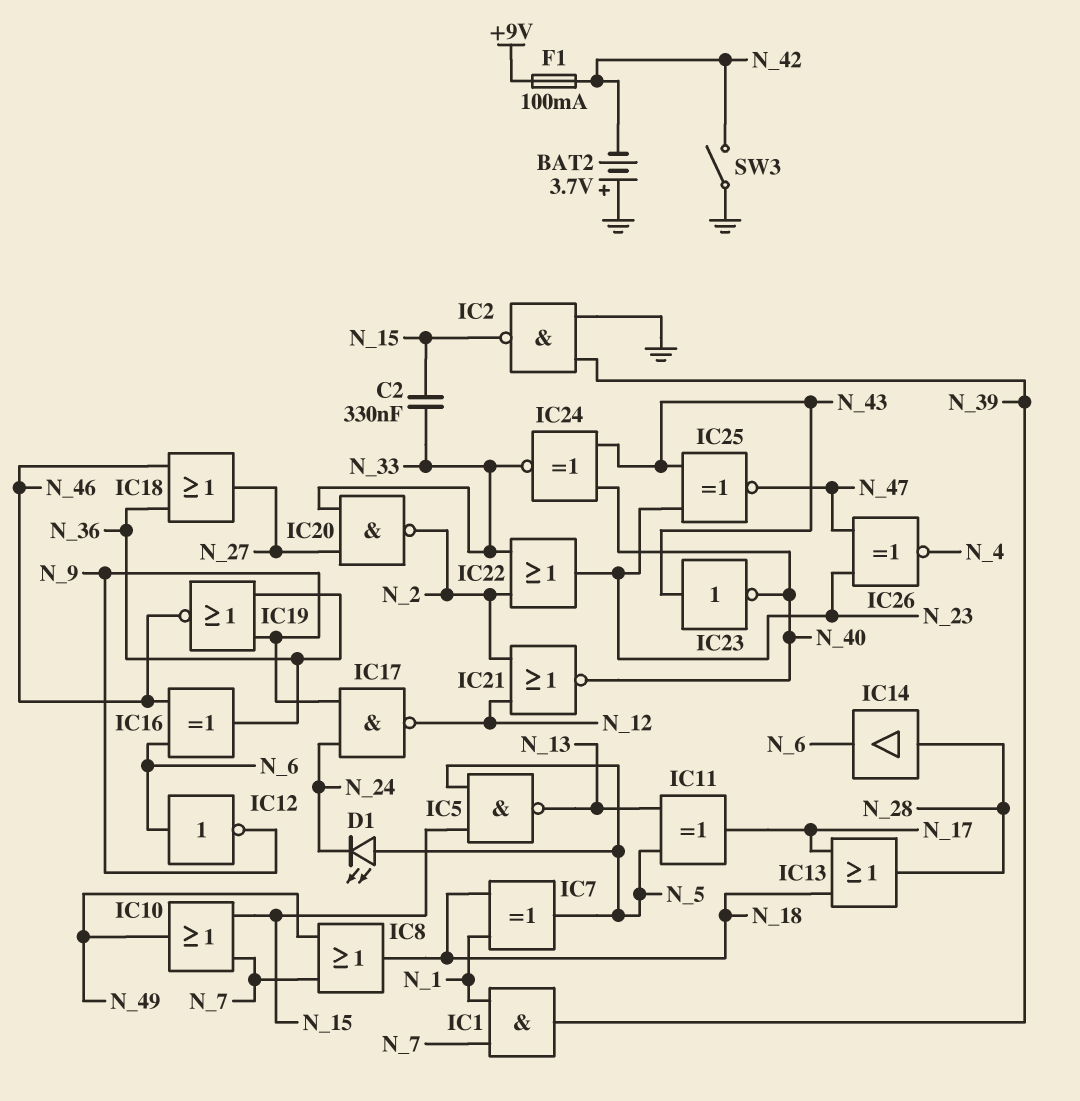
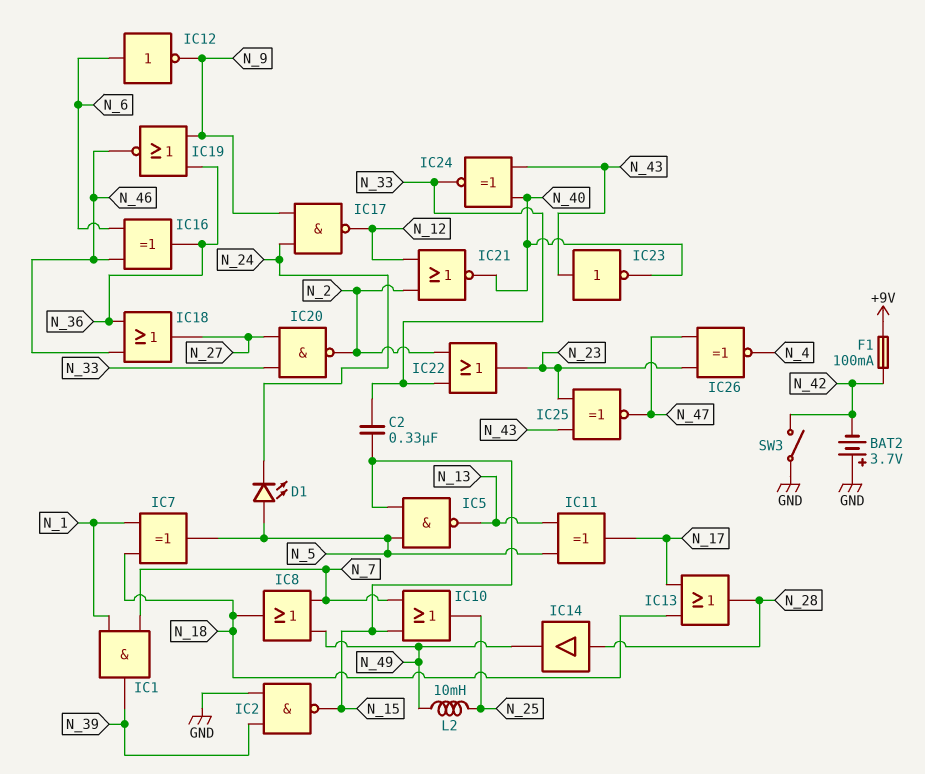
IC10: OR (in N_7, in N_15, out N_49) -> OR (in N_7, in N_15, out N_25)
IC14: buffer (in N_28, out N_6) -> buffer (in N_28, out N_49)
L2: none -> 10mH (N_25, N_49)

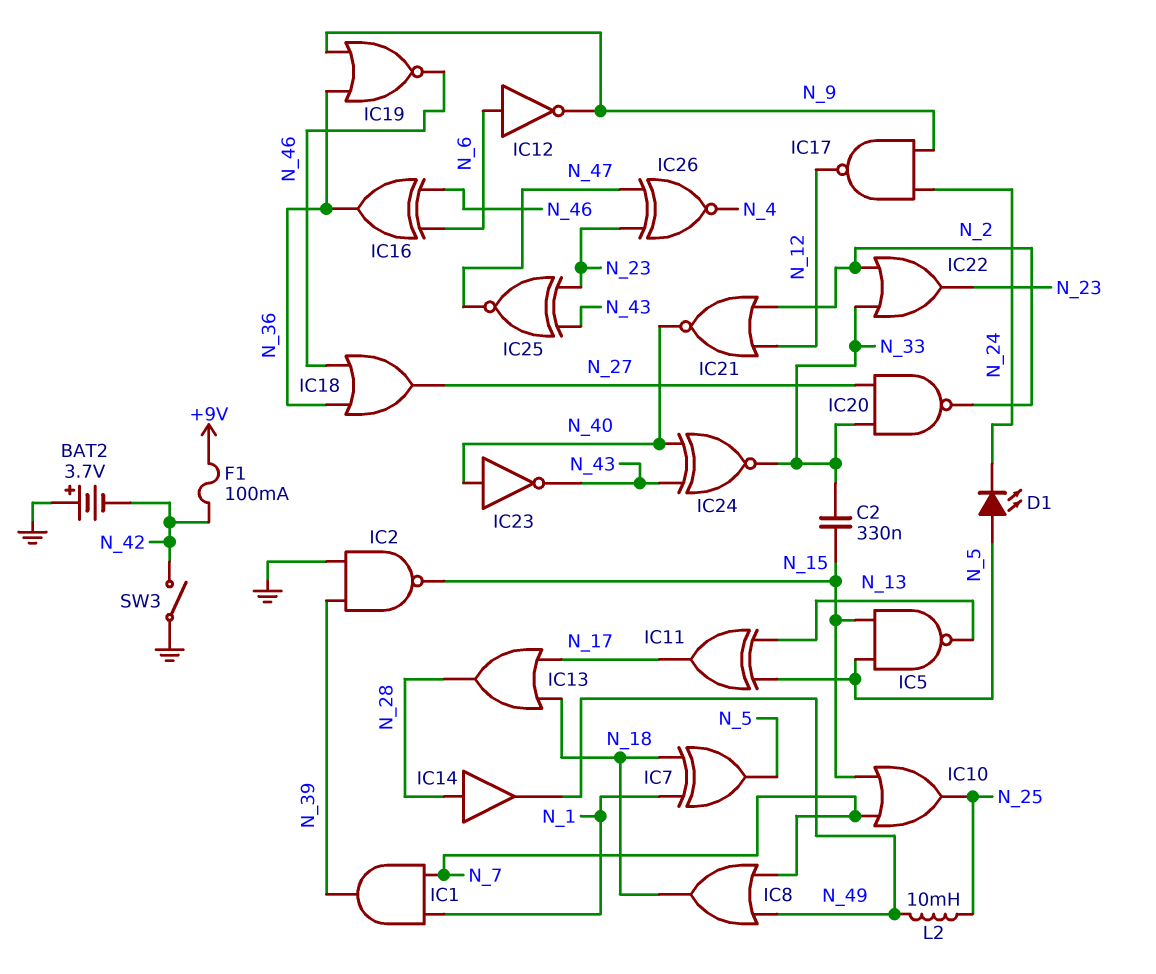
IC23: NOT (in N_43, out N_40) -> NOT (in N_40, out N_43)

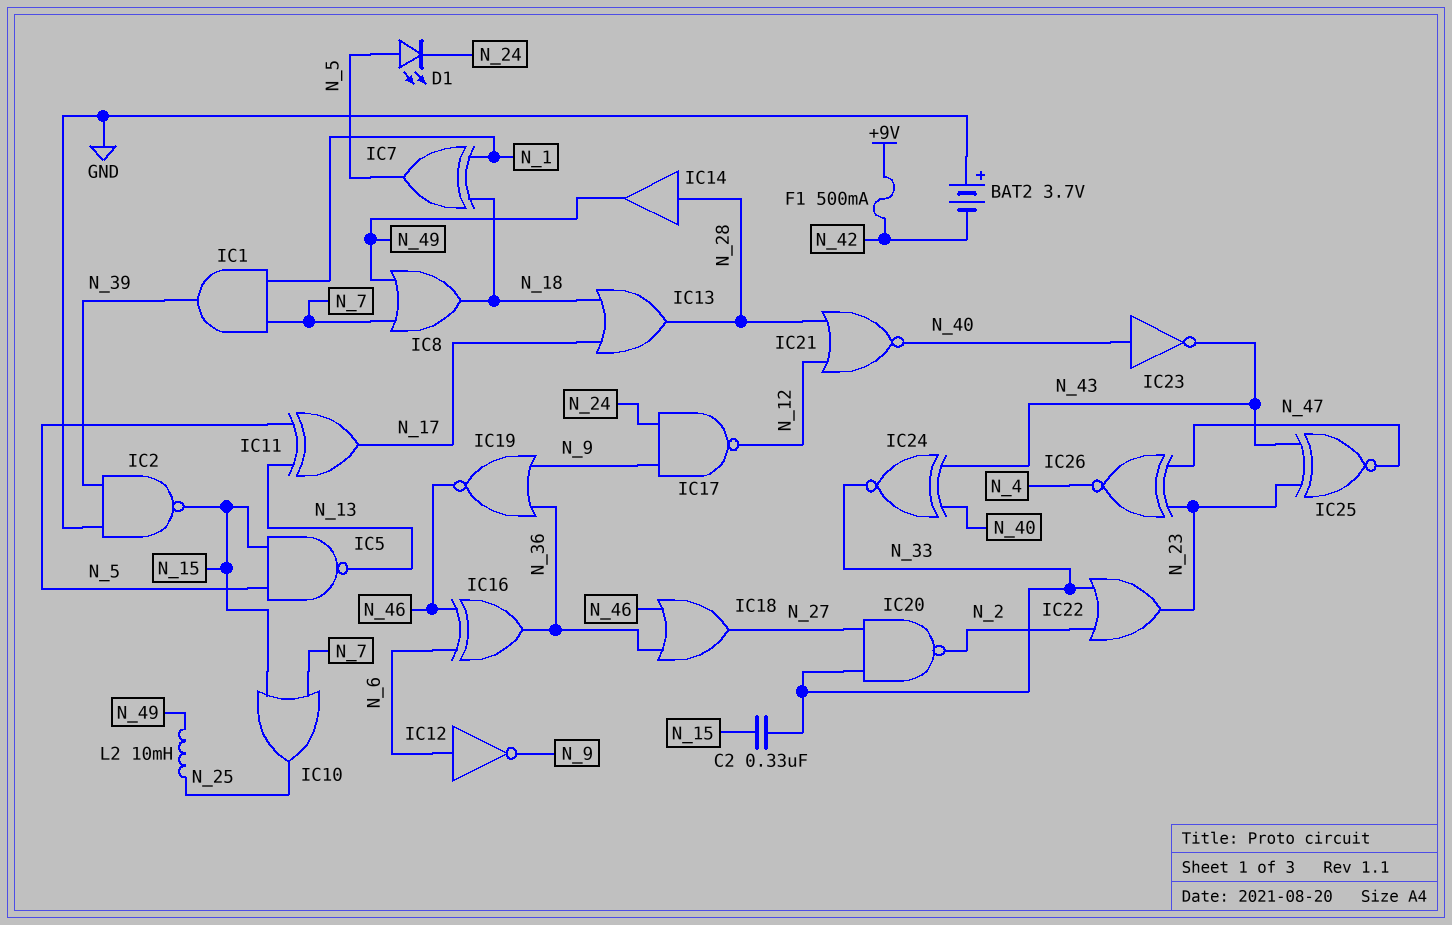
F1: 100mA (+9V, N_42) -> 500mA (+9V, N_42)
IC21: NOR (in N_2, in N_12, out N_40) -> NOR (in N_12, in N_28, out N_40)
SW3: switch (GND, N_42) -> none

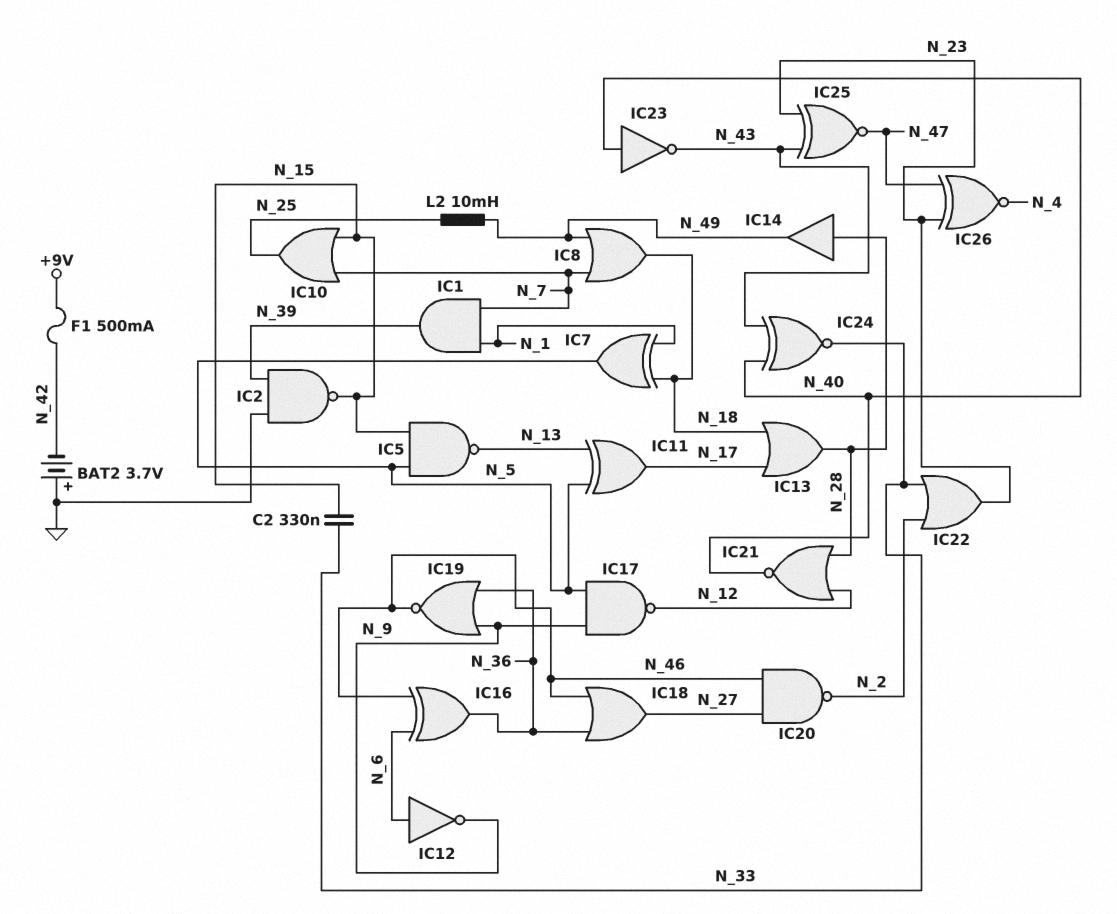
D1: LED (A N_5, K N_24) -> none
IC17: NAND (in N_9, in N_24, out N_12) -> NAND (in N_5, in N_9, out N_12)
IC20: NAND (in N_27, in N_33, out N_2) -> NAND (in N_27, in N_46, out N_2)

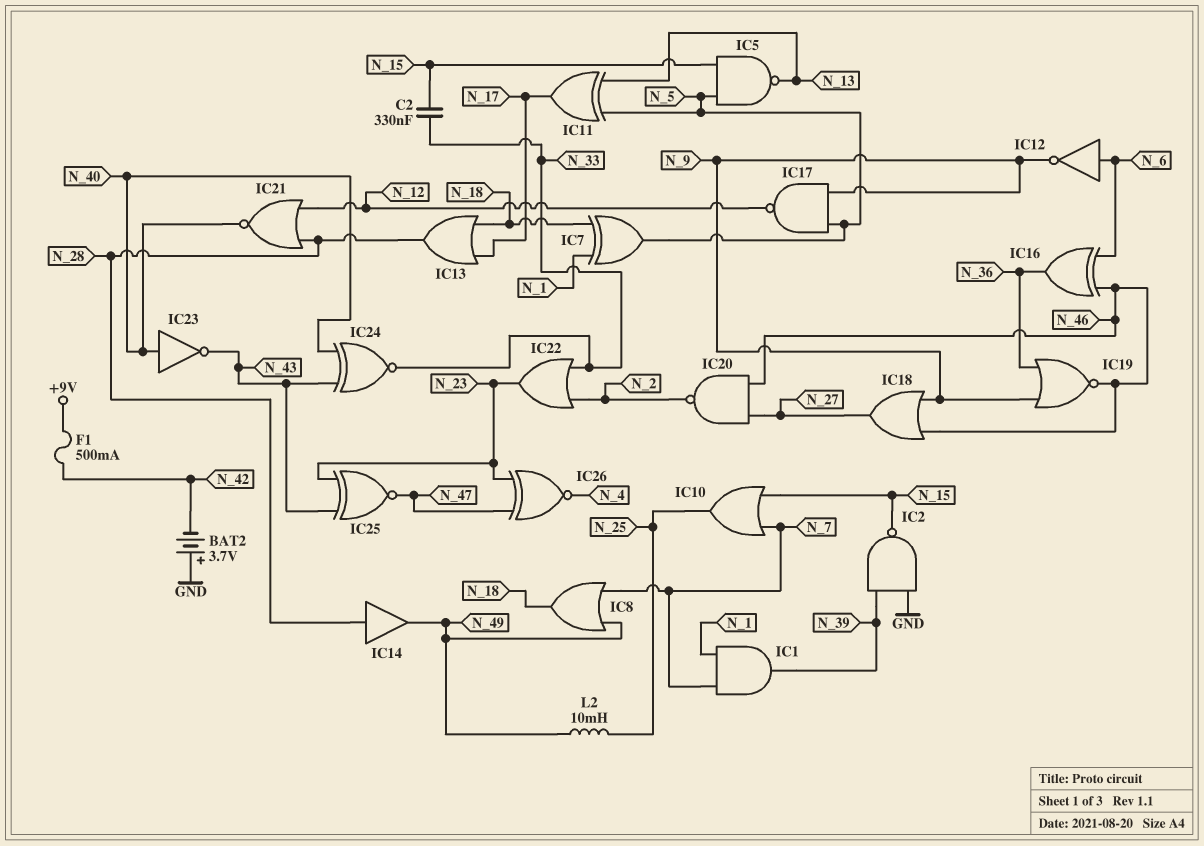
IC18: OR (in N_36, in N_46, out N_27) -> OR (in N_9, in N_46, out N_27)

